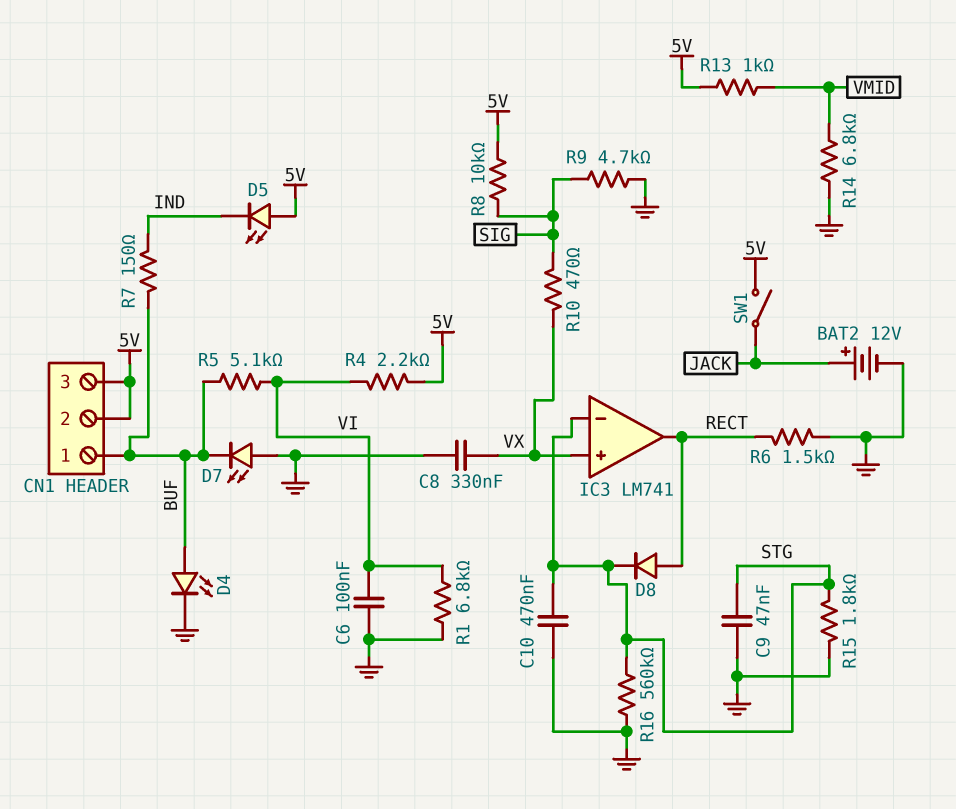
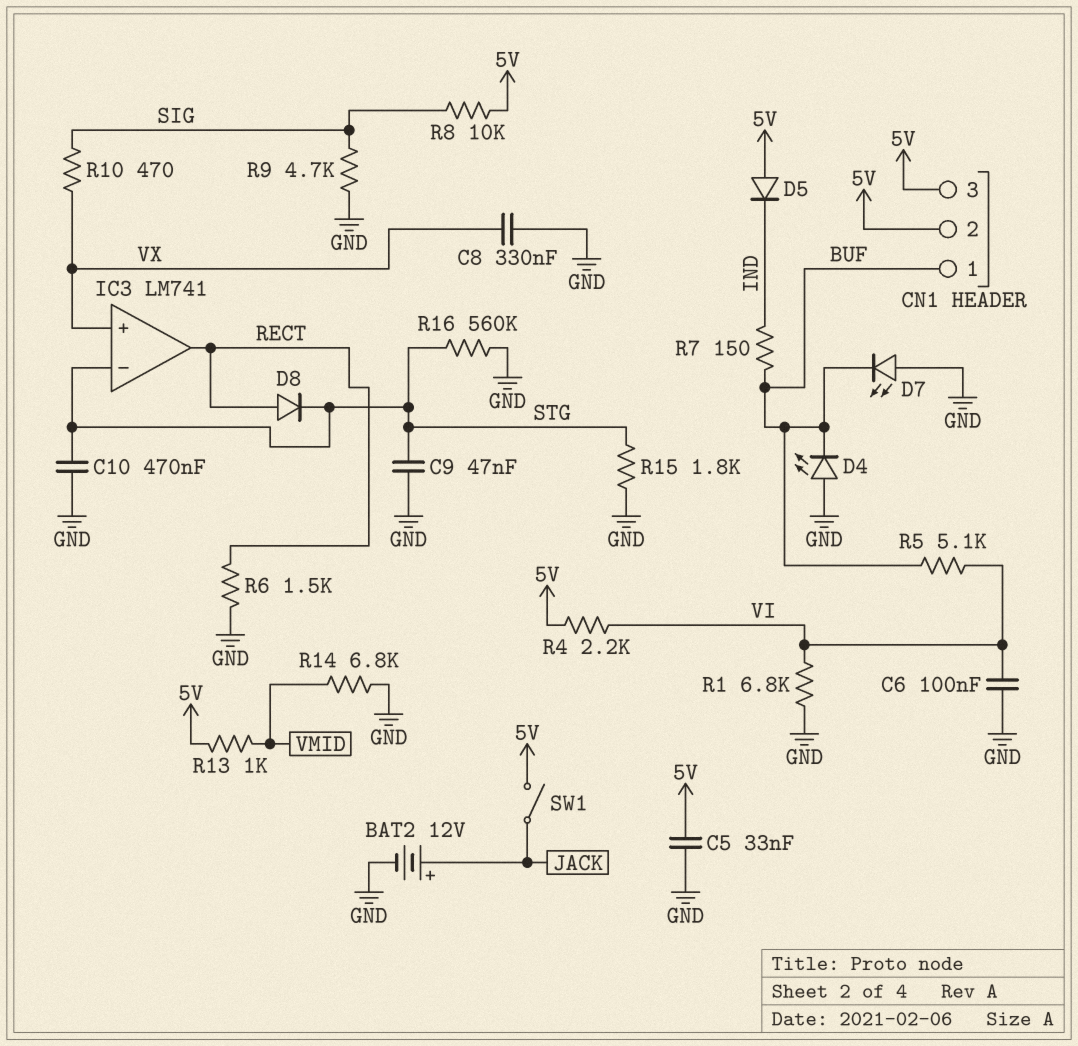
C5: none -> 33nF (5V, GND)
D4: LED (A BUF, K GND) -> LED (A GND, K BUF)
D5: LED (A 5V, K IND) -> diode (A 5V, K IND)

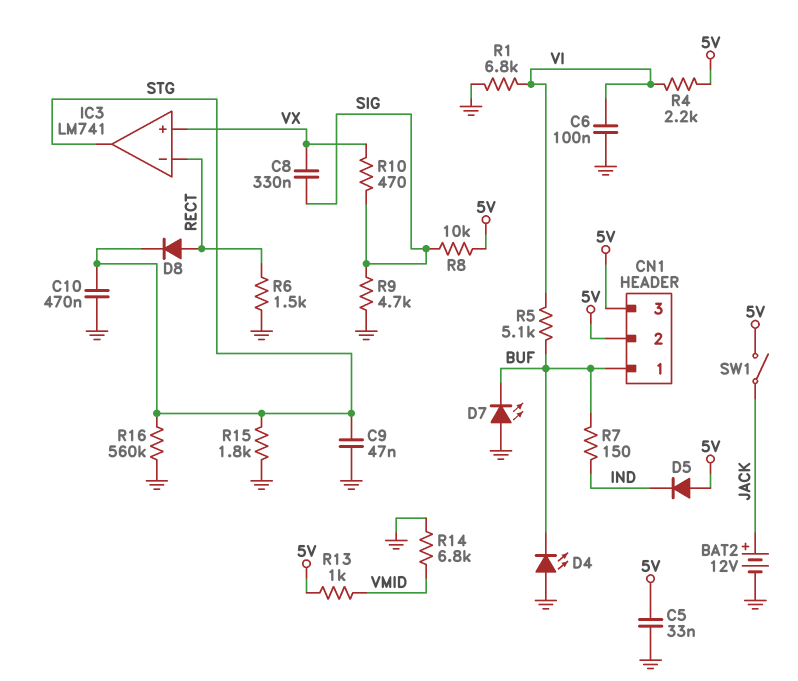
C8: 330nF (GND, VX) -> 330nF (SIG, VX)
IC3 pin in-: STG -> RECT
IC3 pin out: RECT -> STG

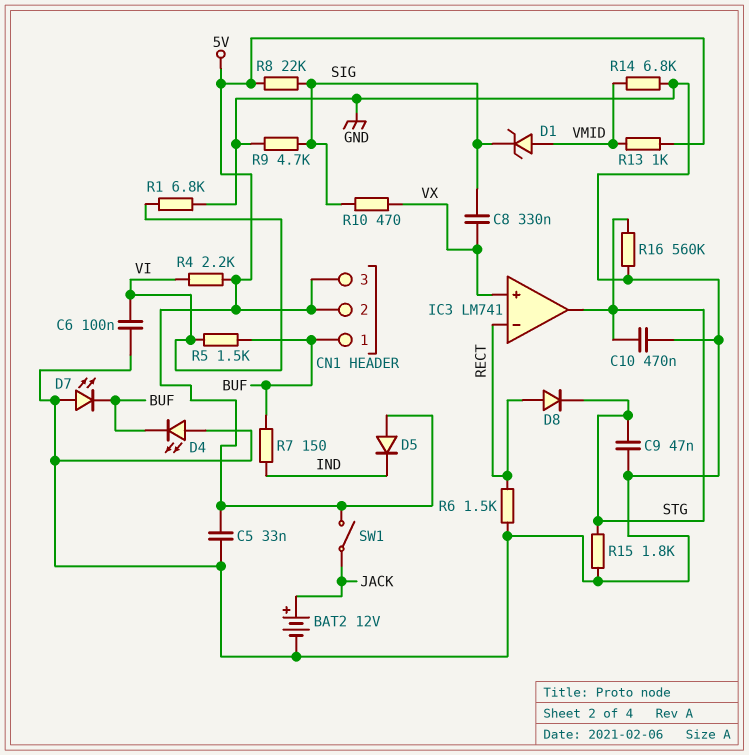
D1: none -> zener (A VMID, K SIG)
R5: 5.1k (BUF, VI) -> 1.5k (BUF, VI)
R8: 10k (5V, SIG) -> 22k (5V, SIG)

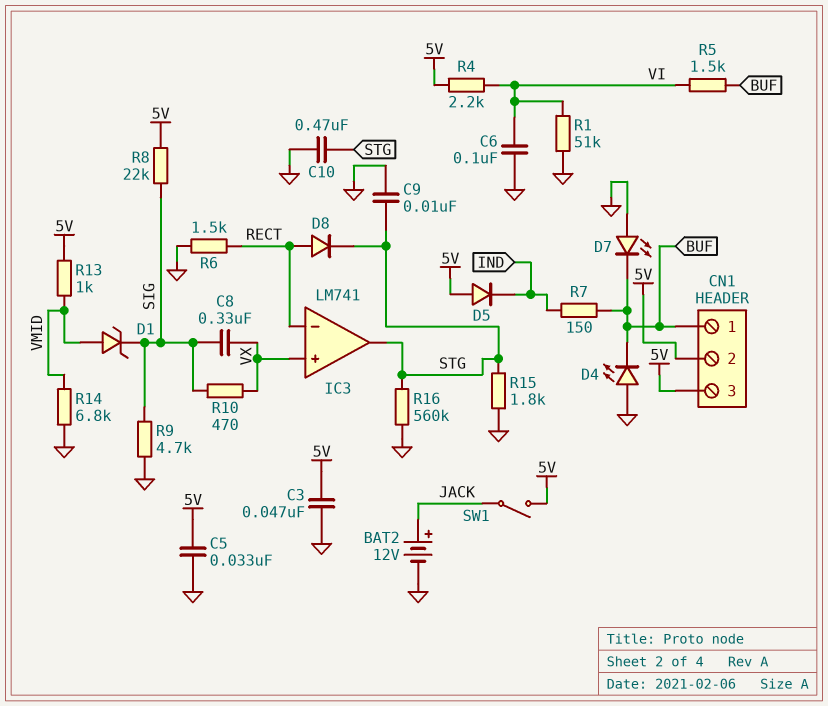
C3: none -> 47nF (5V, GND)
C9: 47nF (GND, STG) -> 10nF (GND, STG)
R1: 6.8k (GND, VI) -> 51k (GND, VI)

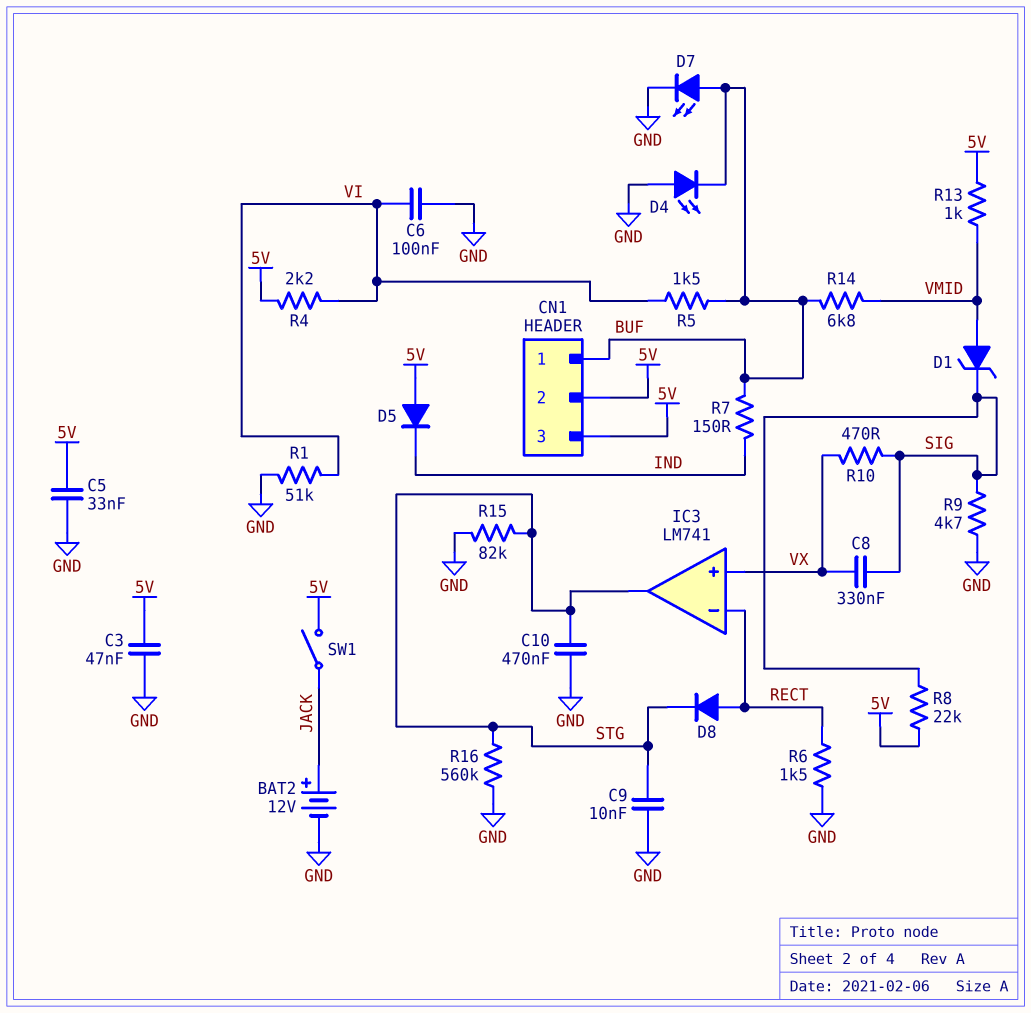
D7: LED (A GND, K BUF) -> LED (A BUF, K GND)
R14: 6.8k (GND, VMID) -> 6.8k (BUF, VMID)
R15: 1.8k (GND, STG) -> 82k (GND, STG)

